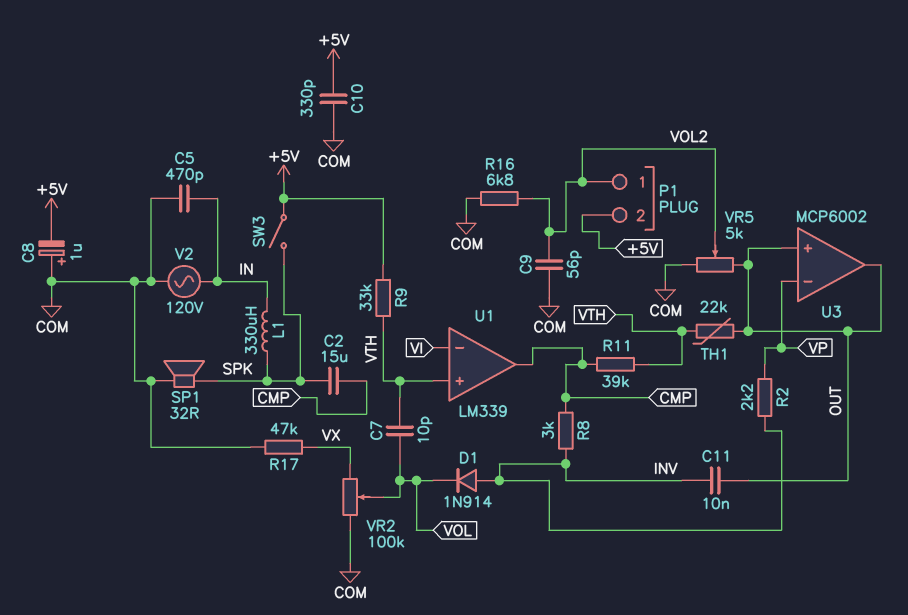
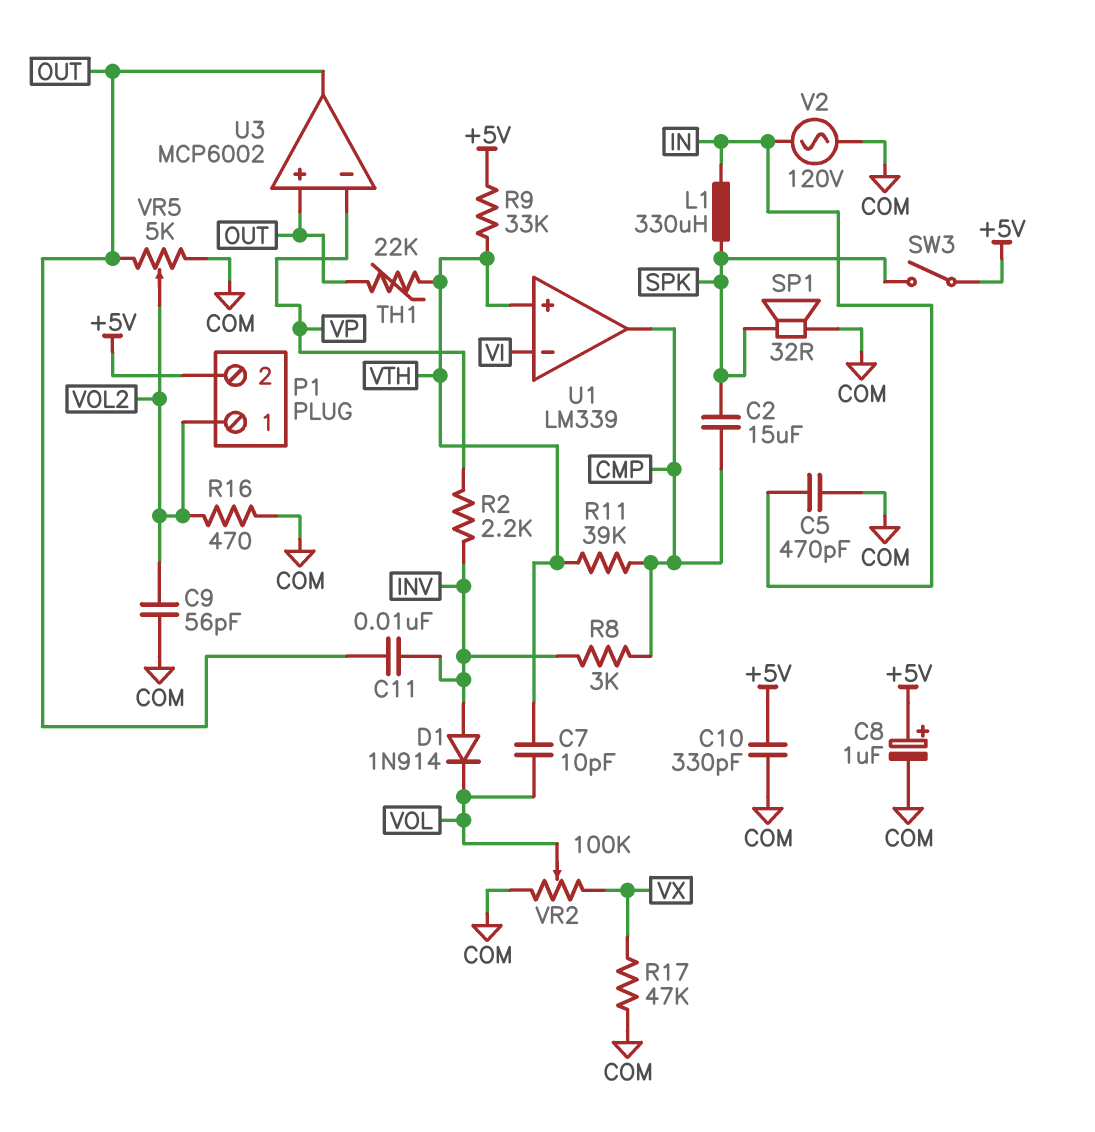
C8: 1uF (plus COM, minus +5V) -> 1uF (plus +5V, minus COM)
R16: 6.8k (COM, VOL2) -> 470 (COM, VOL2)

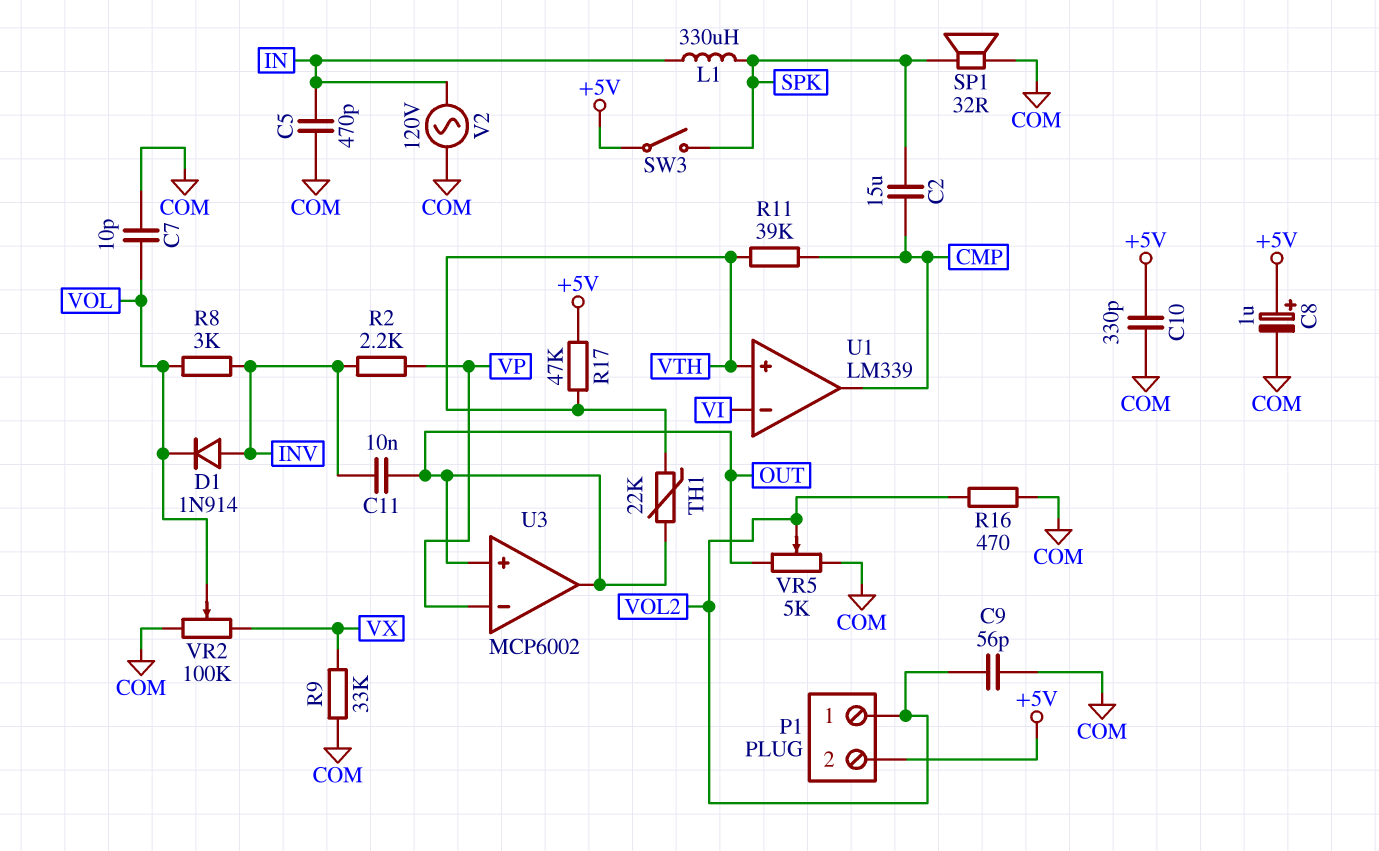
C7: 10pF (VOL, VTH) -> 10pF (COM, VOL)
R8: 3k (CMP, INV) -> 3k (INV, VOL)
R9: 33k (+5V, VTH) -> 33k (COM, VX)
R17: 47k (COM, VX) -> 47k (+5V, VTH)

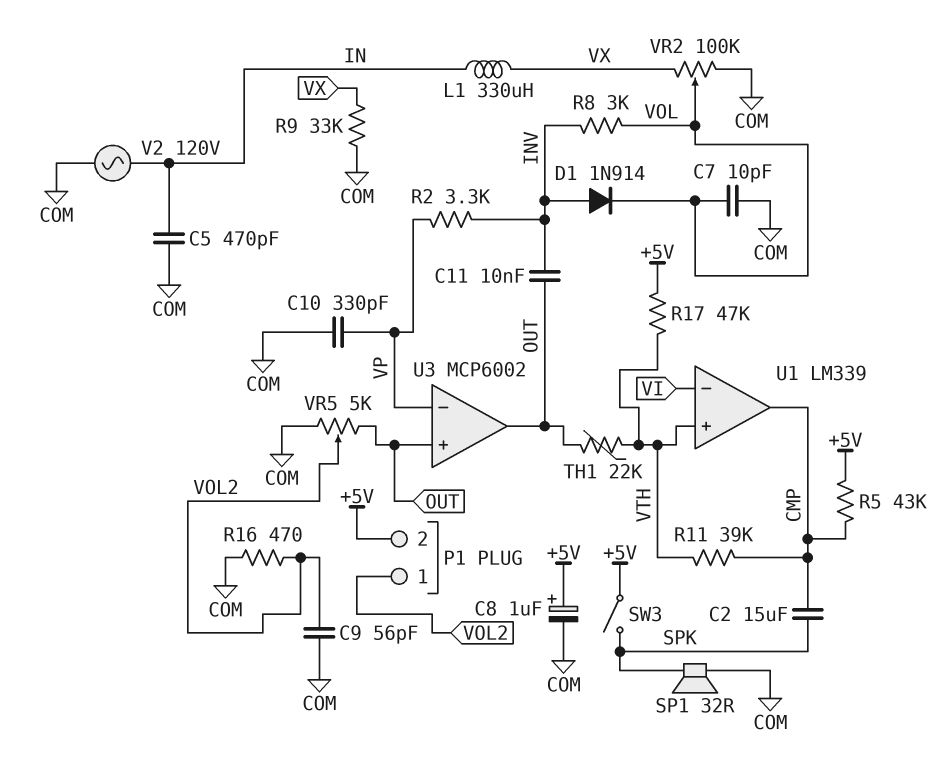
C10: 330pF (+5V, COM) -> 330pF (COM, VP)
L1: 330uH (IN, SPK) -> 330uH (IN, VX)
R2: 2.2k (INV, VP) -> 3.3k (INV, VP)
R5: none -> 43k (+5V, CMP)

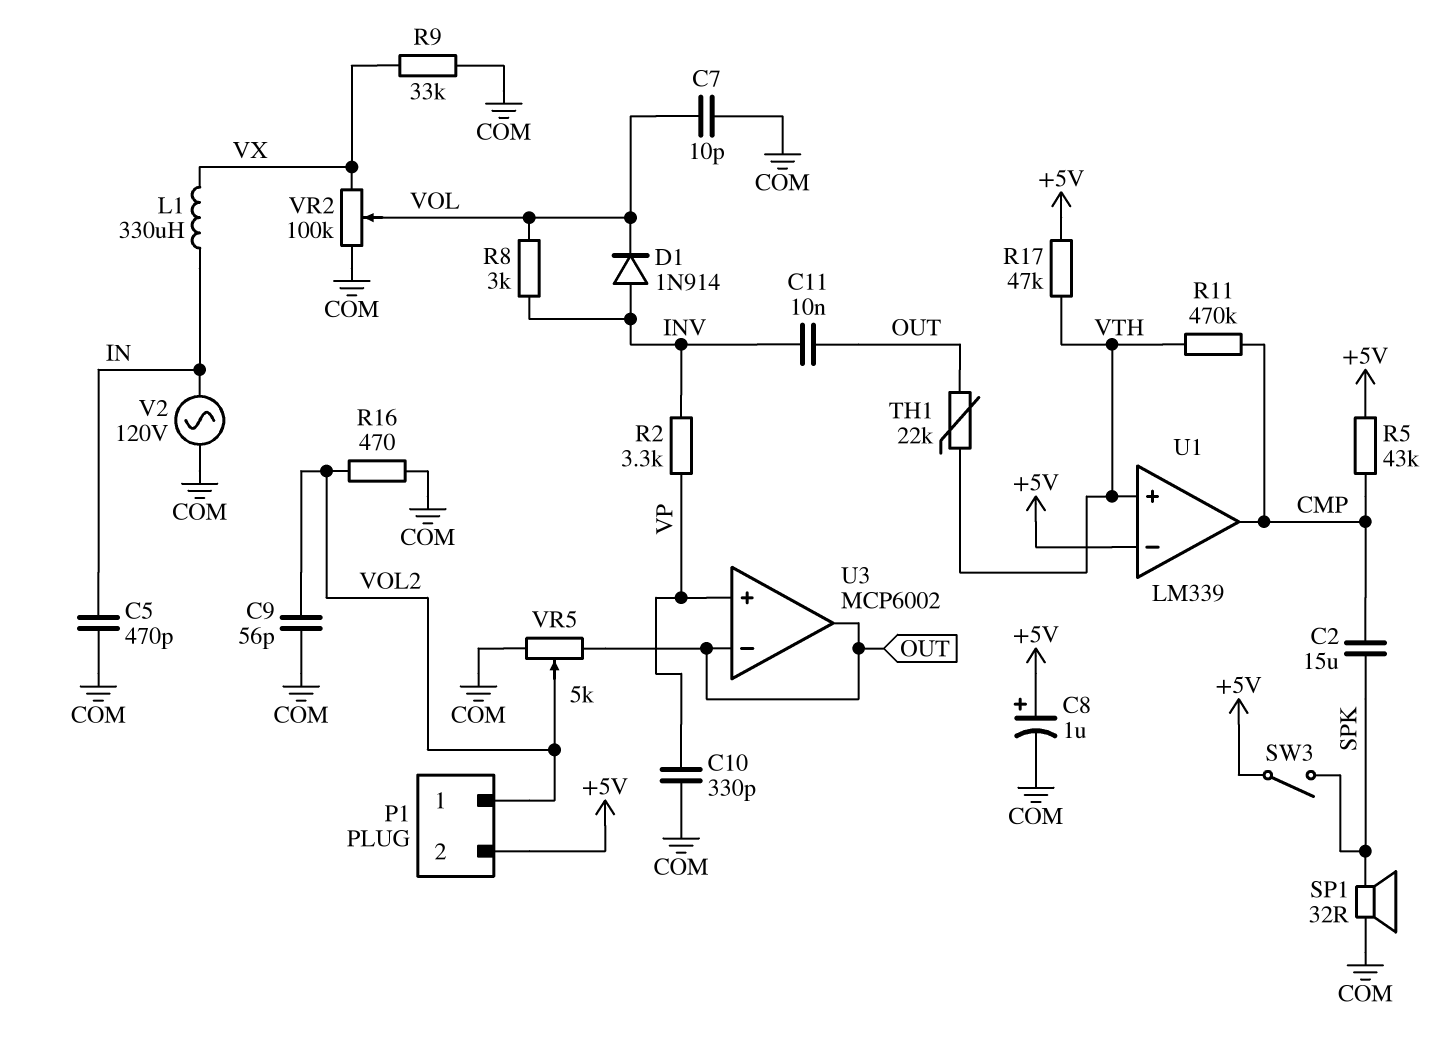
R11: 39k (CMP, VTH) -> 470k (CMP, VTH)
U1 pin in-: VI -> +5V
U3 pin in+: OUT -> VP
U3 pin in-: VP -> OUT

